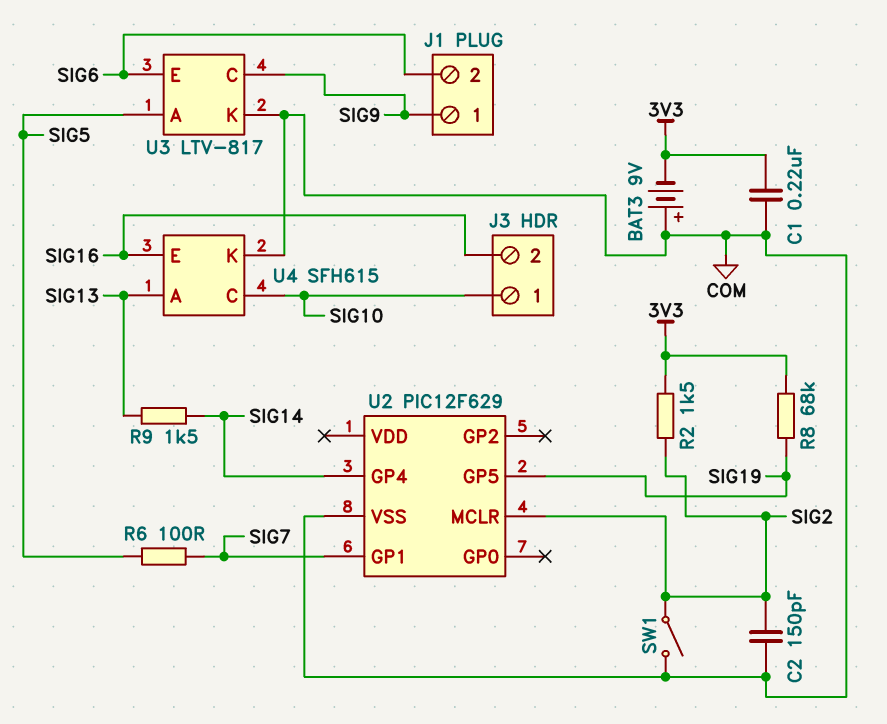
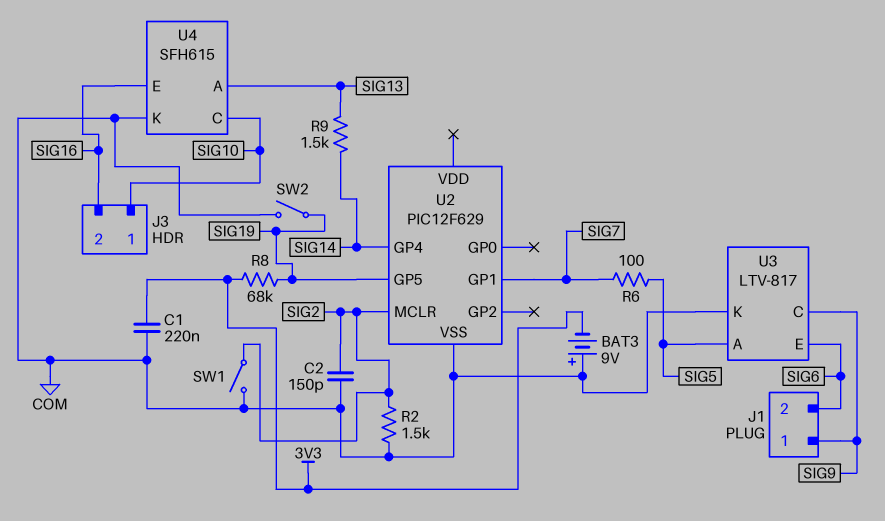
R2: 1.5k (3V3, SIG2) -> 1.5k (COM, SIG2)
SW2: none -> switch (COM, SIG19)

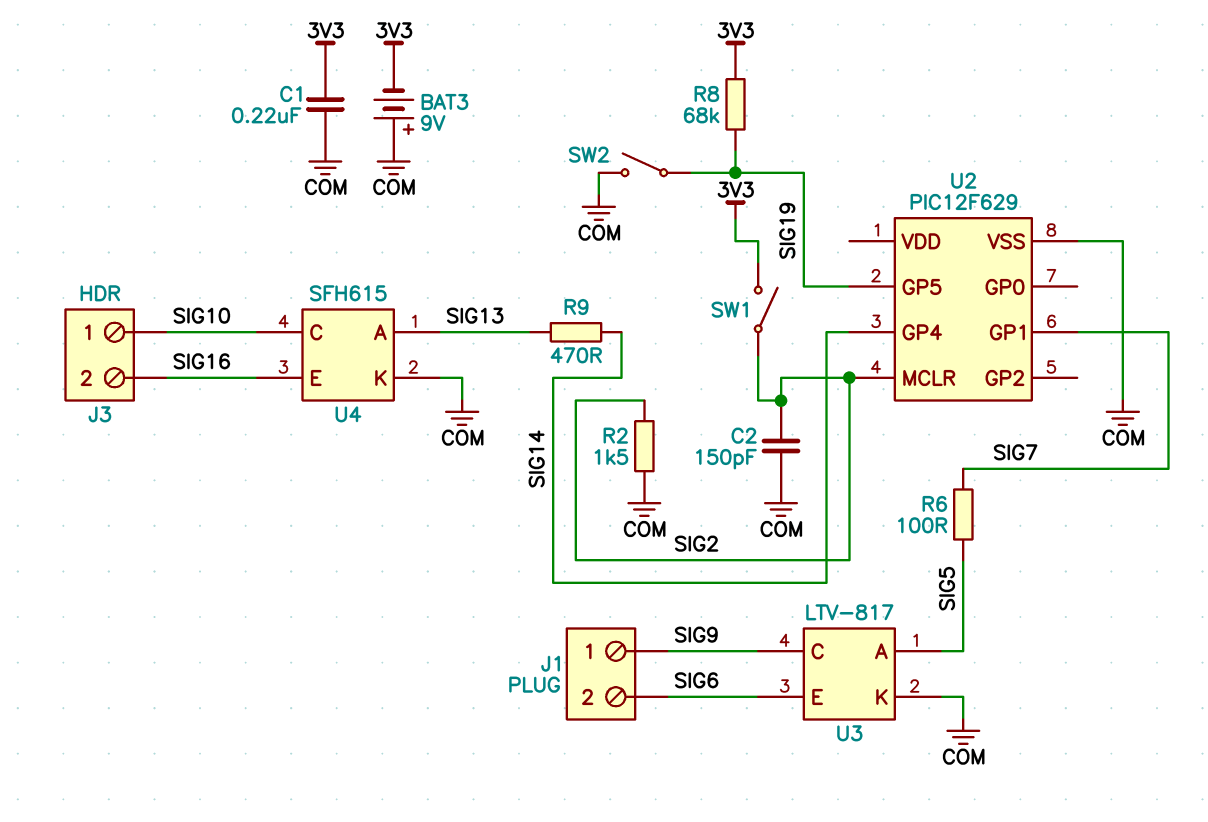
R9: 1.5k (SIG13, SIG14) -> 470 (SIG13, SIG14)
SW1: switch (COM, SIG2) -> switch (3V3, SIG2)

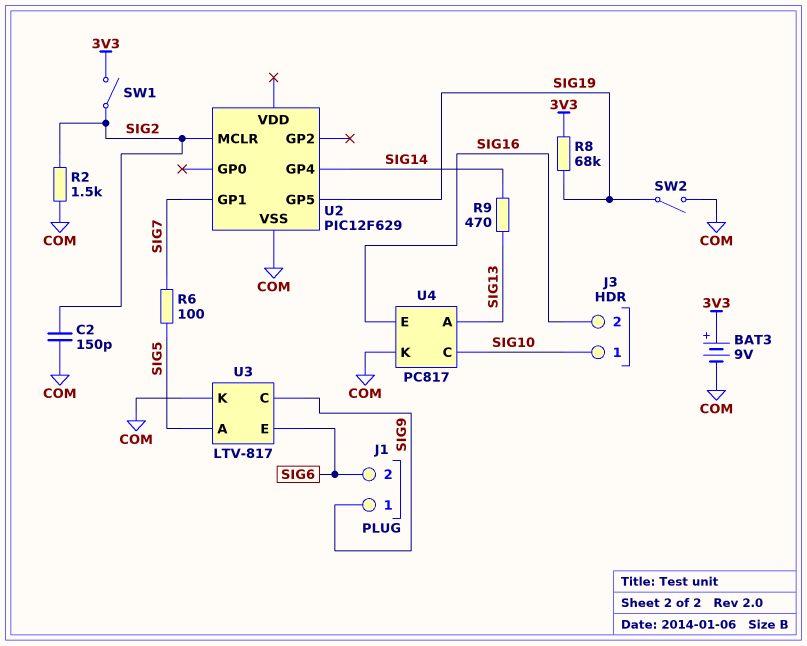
BAT3: 9V (plus COM, minus 3V3) -> 9V (plus 3V3, minus COM)
C1: 220nF (3V3, COM) -> none
U4: SFH615 -> PC817

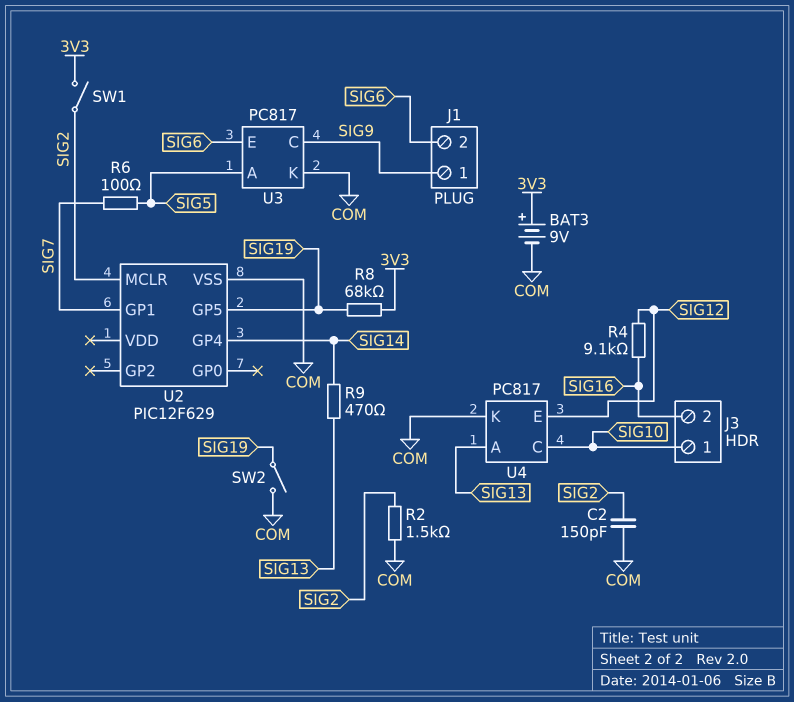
R4: none -> 9.1k (SIG12, SIG16)
U3: LTV-817 -> PC817
U4 pin E: SIG16 -> SIG12

